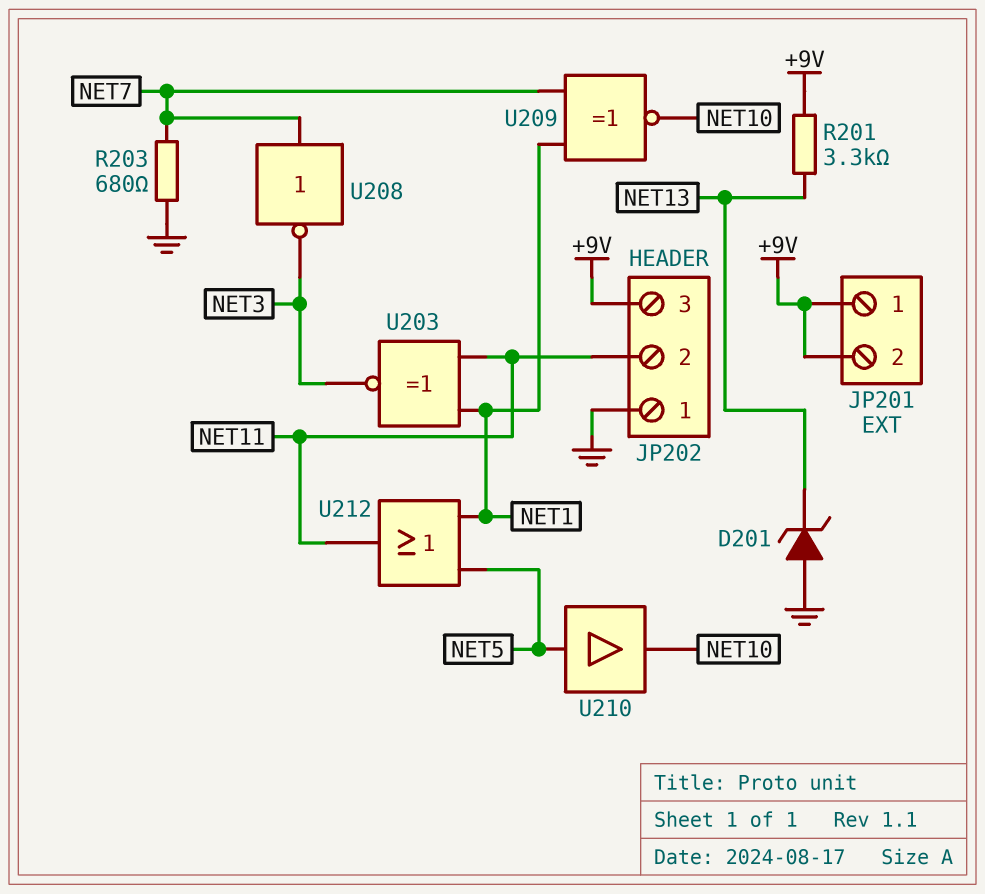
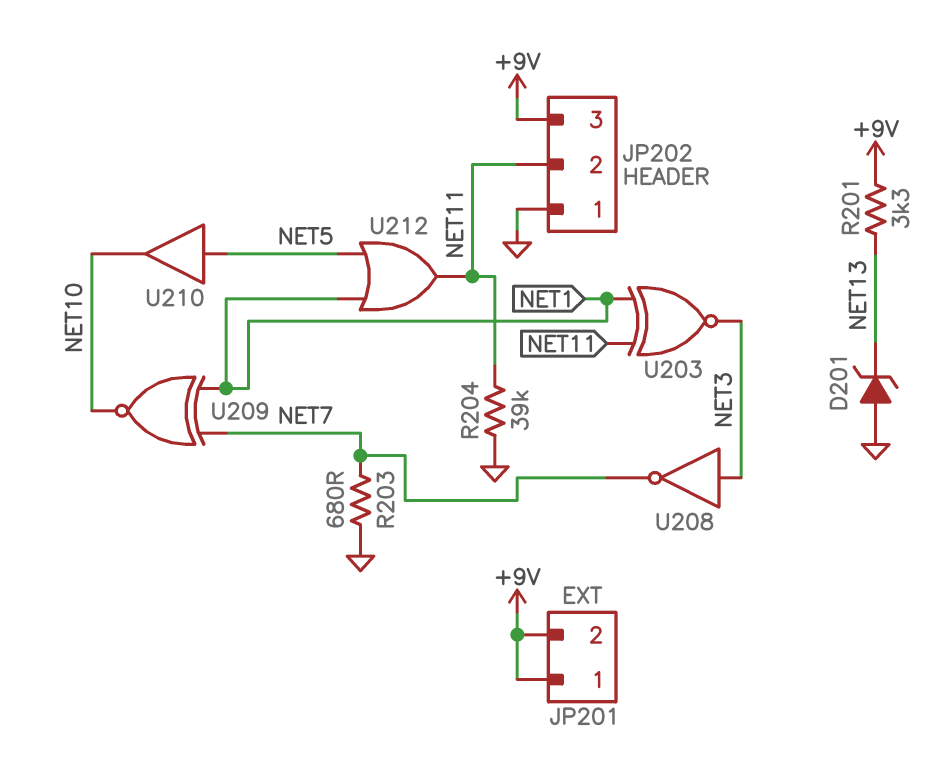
R204: none -> 39k (GND, NET11)
U208: NOT (in NET7, out NET3) -> NOT (in NET3, out NET7)

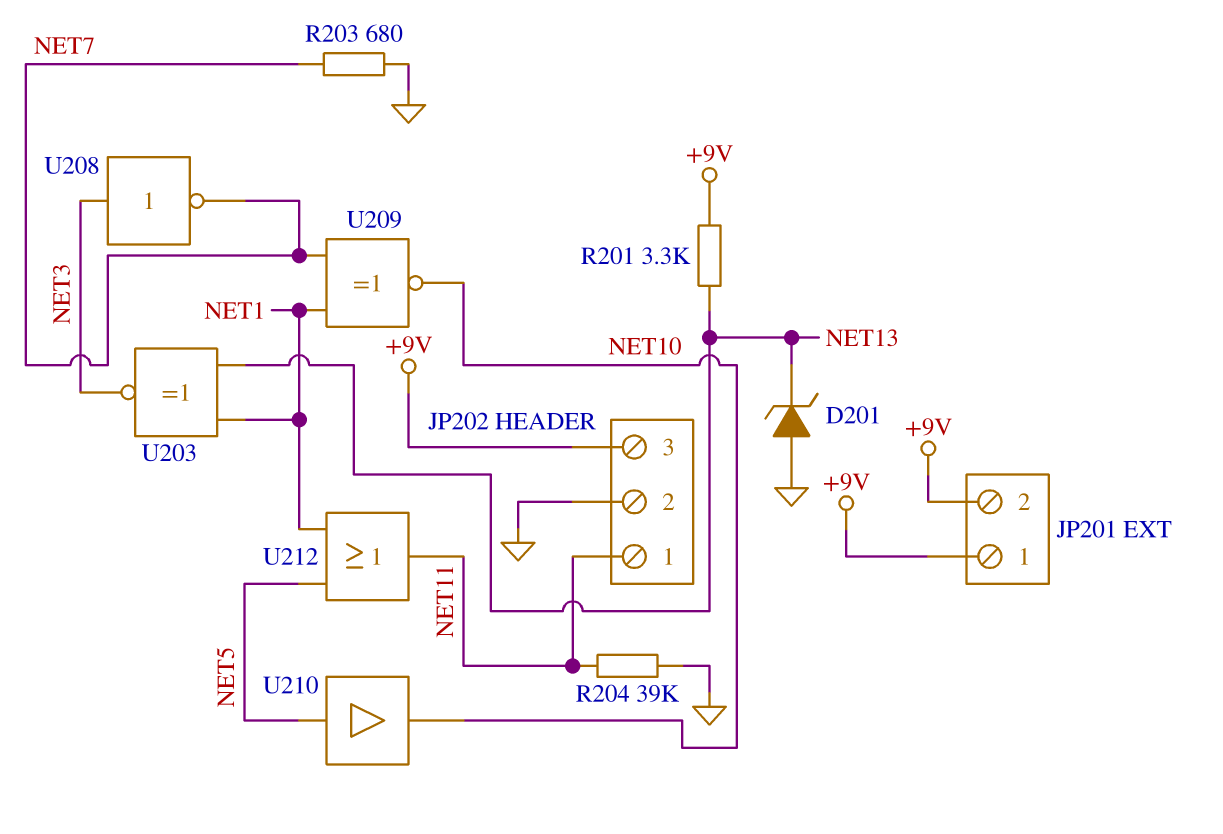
JP202 pin 1: GND -> NET11
JP202 pin 2: NET11 -> GND
U203: XNOR (in NET1, in NET11, out NET3) -> XNOR (in NET1, in NET13, out NET3)

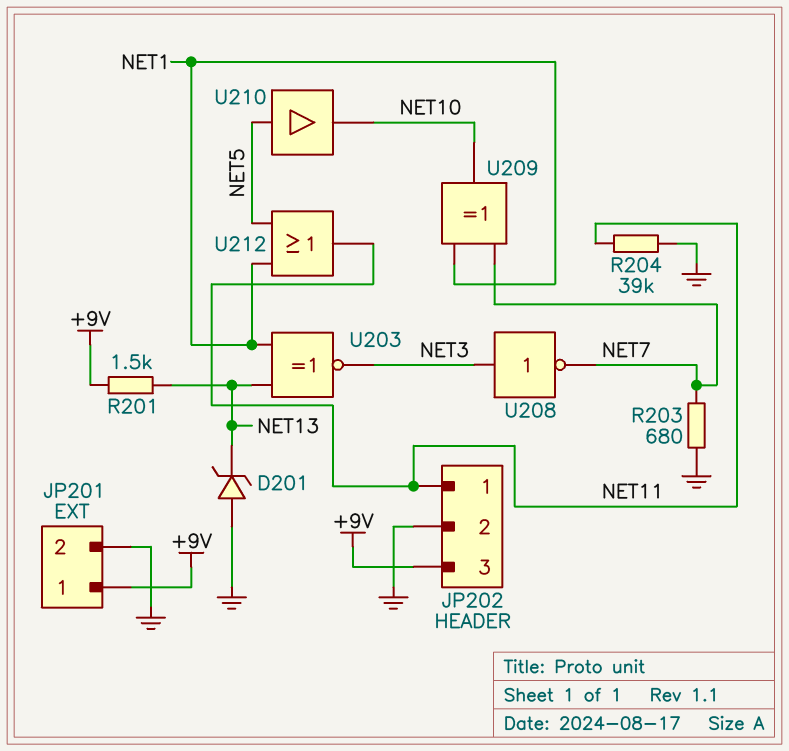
JP201 pin 2: +9V -> GND
R201: 3.3k (+9V, NET13) -> 1.5k (+9V, NET13)
U209: XNOR (in NET1, in NET7, out NET10) -> XOR (in NET1, in NET7, out NET10)

